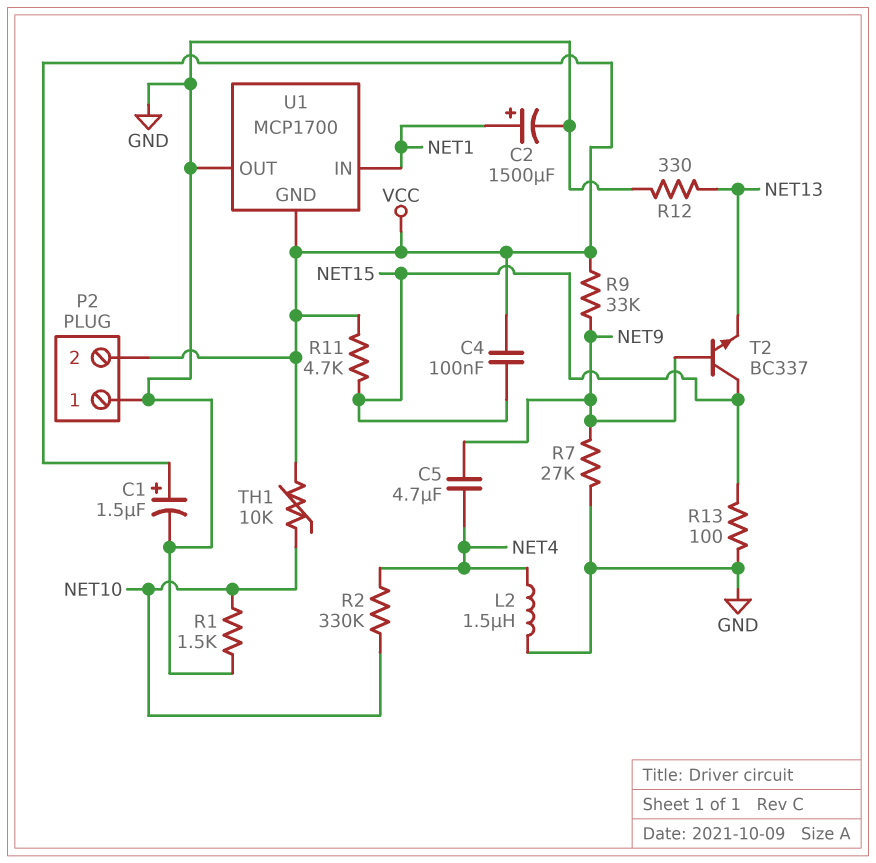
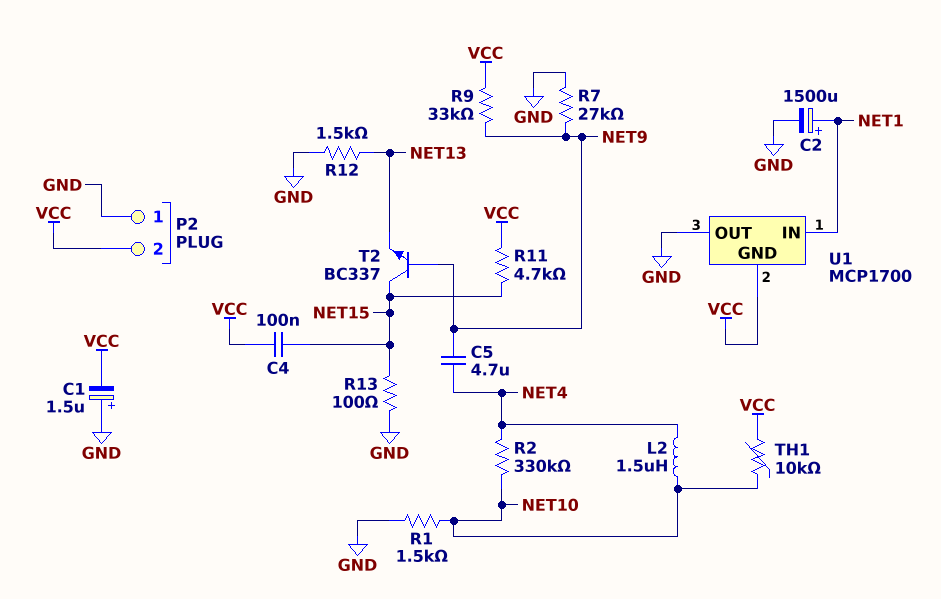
C1: 1.5uF (plus VCC, minus GND) -> 1.5uF (plus GND, minus VCC)
L2: 1.5uH (GND, NET4) -> 1.5uH (NET4, NET10)
R12: 330 (GND, NET13) -> 1.5k (GND, NET13)

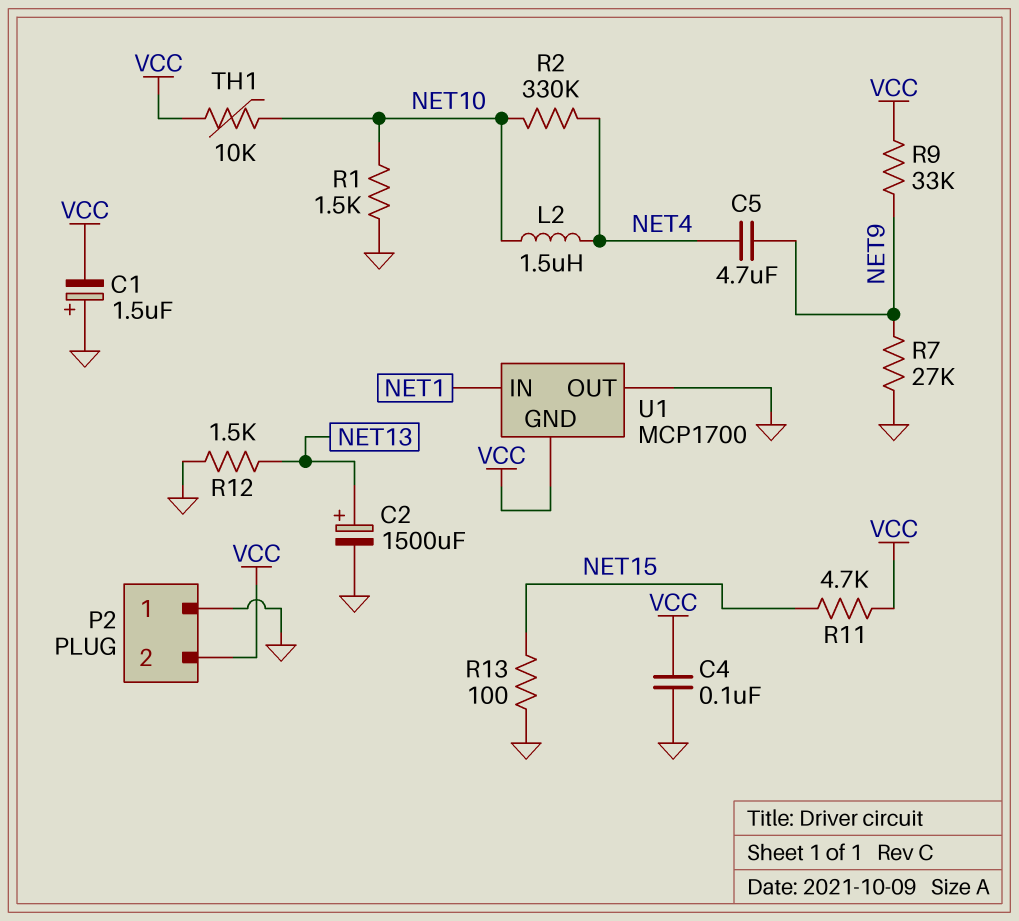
C2: 1500uF (plus NET1, minus GND) -> 1500uF (plus NET13, minus GND)
C4: 100nF (NET15, VCC) -> 100nF (GND, VCC)
T2: NPN BC337 (B NET9, C NET15, E NET13) -> none

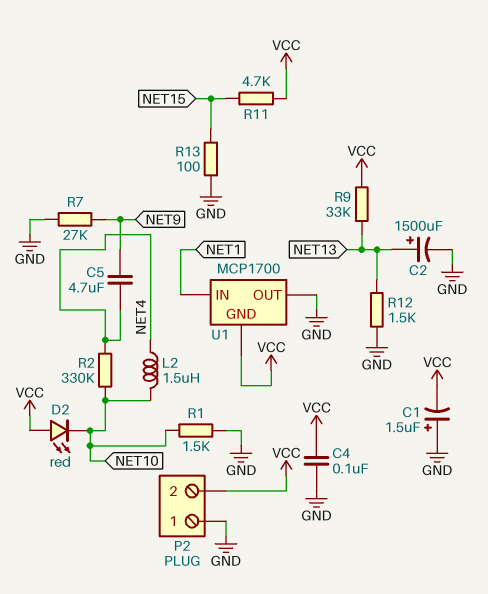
D2: none -> LED red (A VCC, K NET10)
R9: 33k (NET9, VCC) -> 33k (NET13, VCC)
TH1: 10k (NET10, VCC) -> none

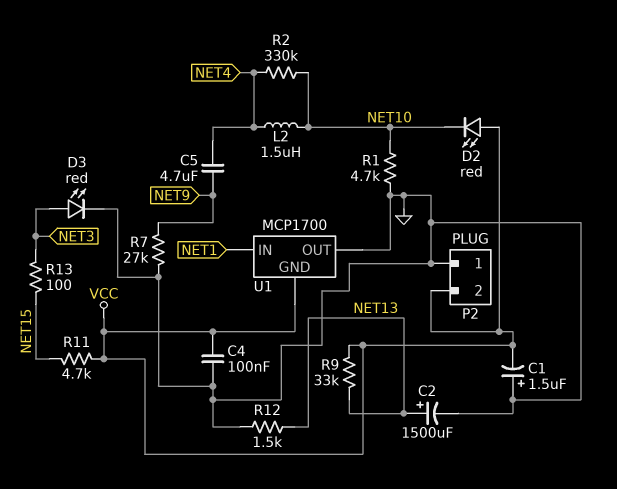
D3: none -> LED red (A NET3, K GND)
R1: 1.5k (GND, NET10) -> 4.7k (GND, NET10)
R13: 100 (GND, NET15) -> 100 (NET3, NET15)

